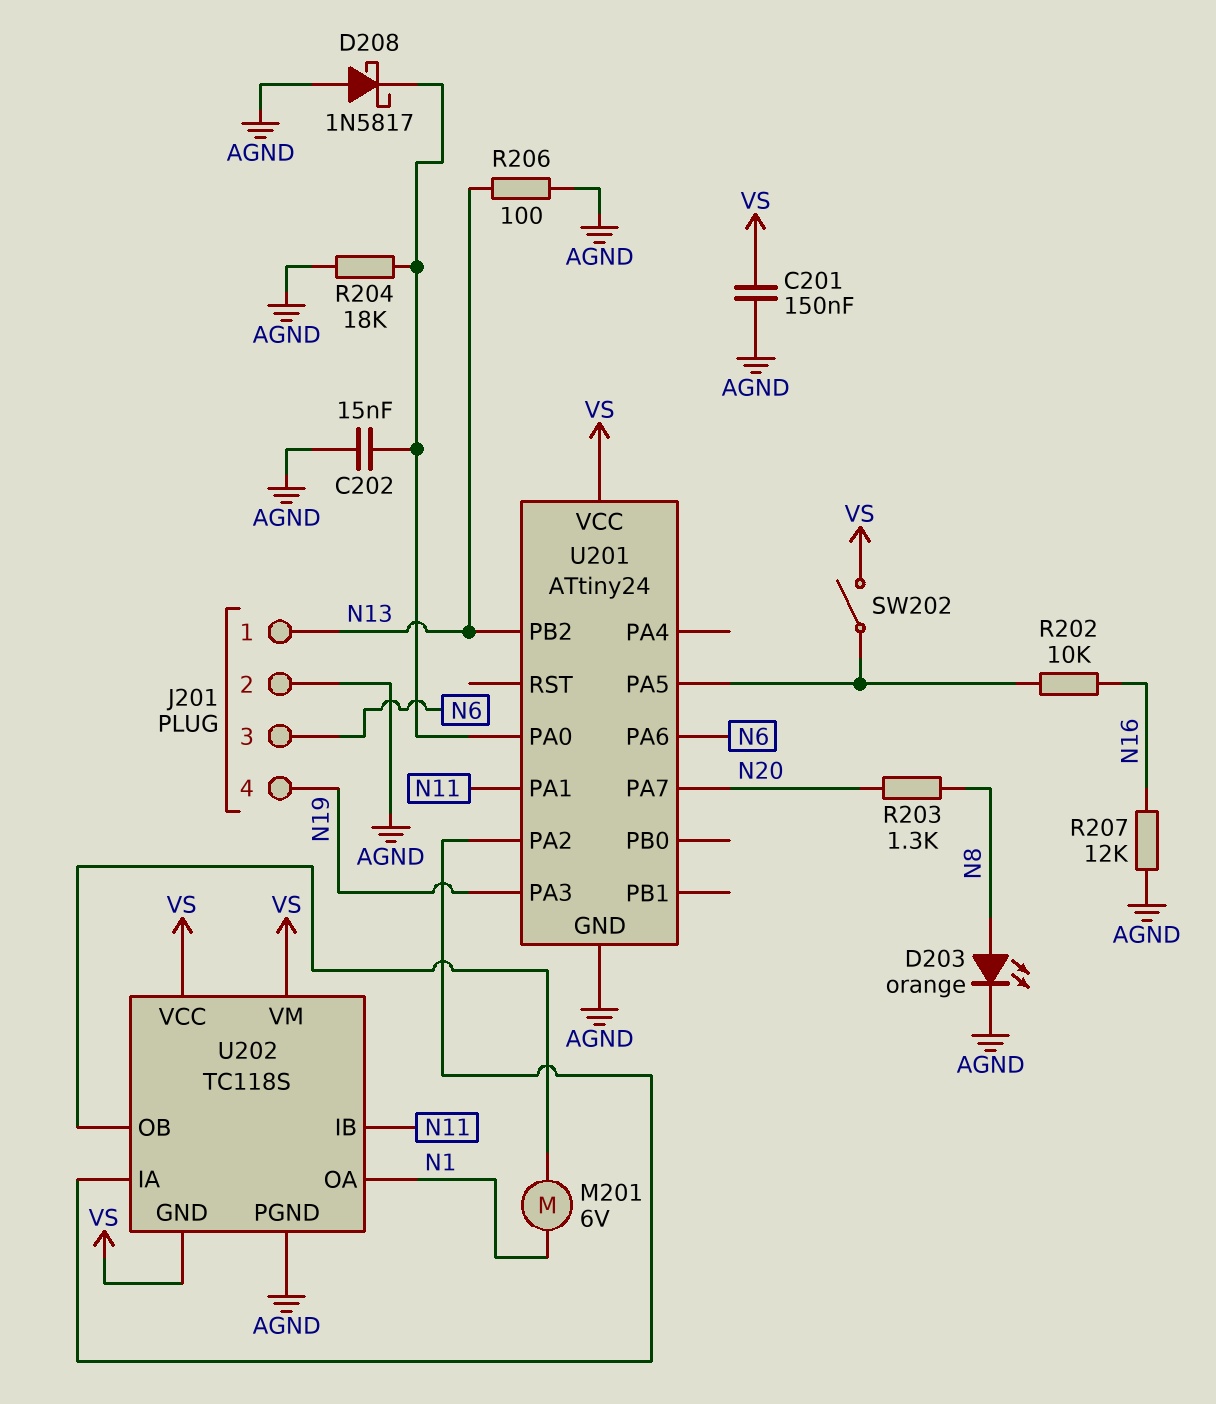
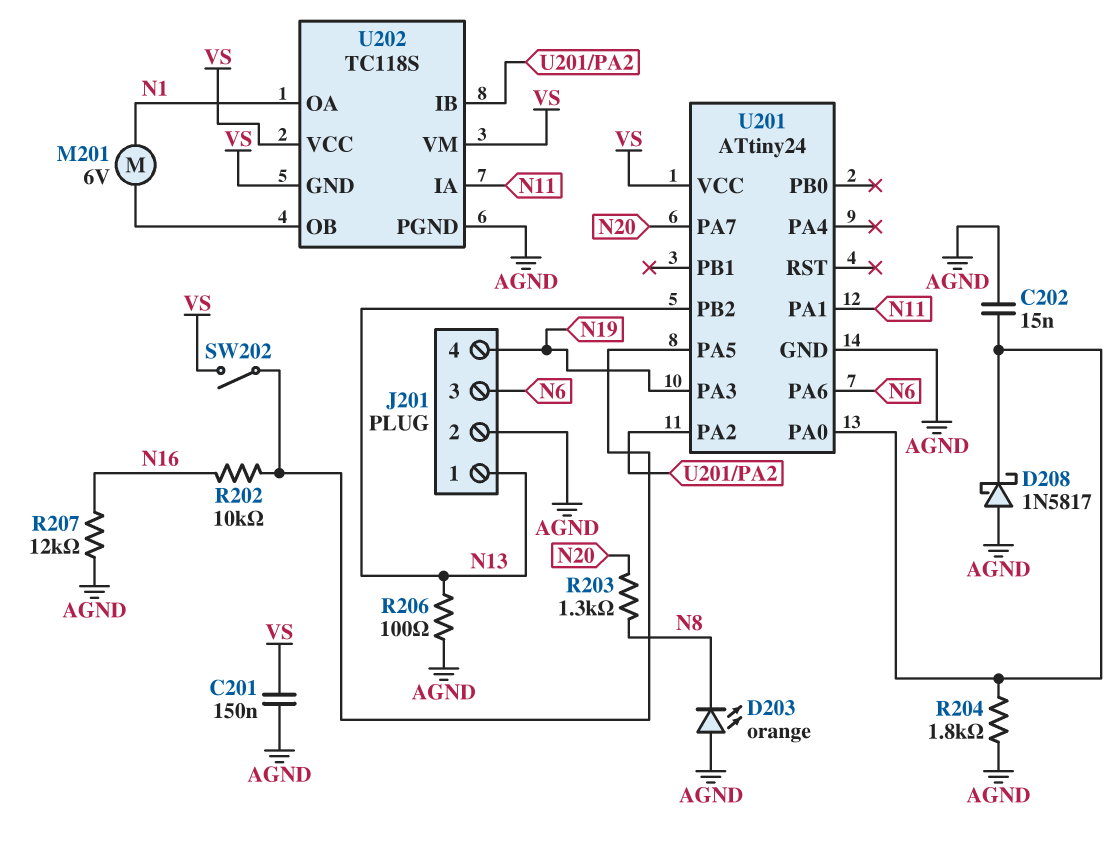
D203: LED orange (A N8, K AGND) -> LED orange (A AGND, K N8)
R204: 18k (AGND, U201/PA0) -> 1.8k (AGND, U201/PA0)
U202 pin IA: U201/PA2 -> N11
U202 pin IB: N11 -> U201/PA2

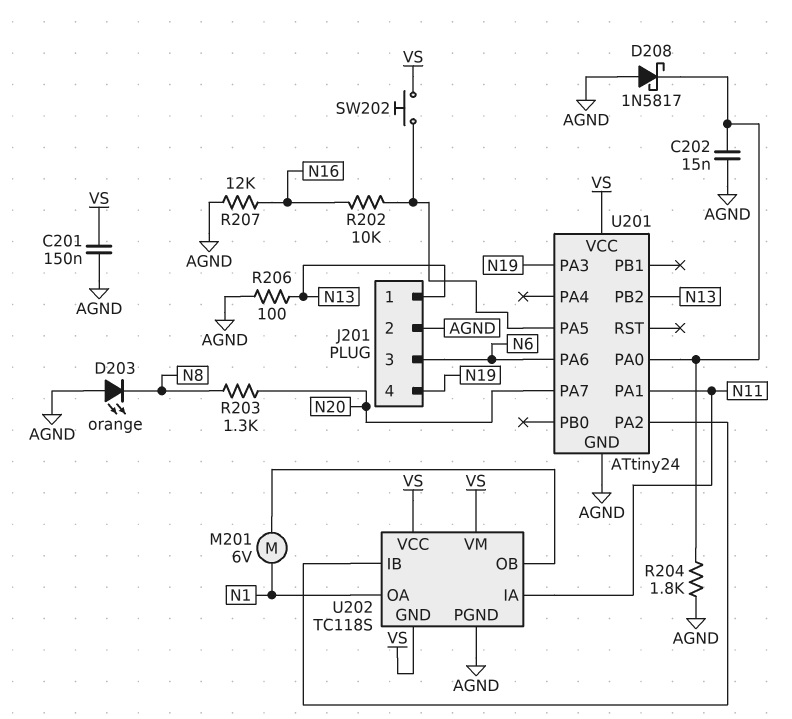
SW202: switch (U201/PA5, VS) -> button (U201/PA5, VS)

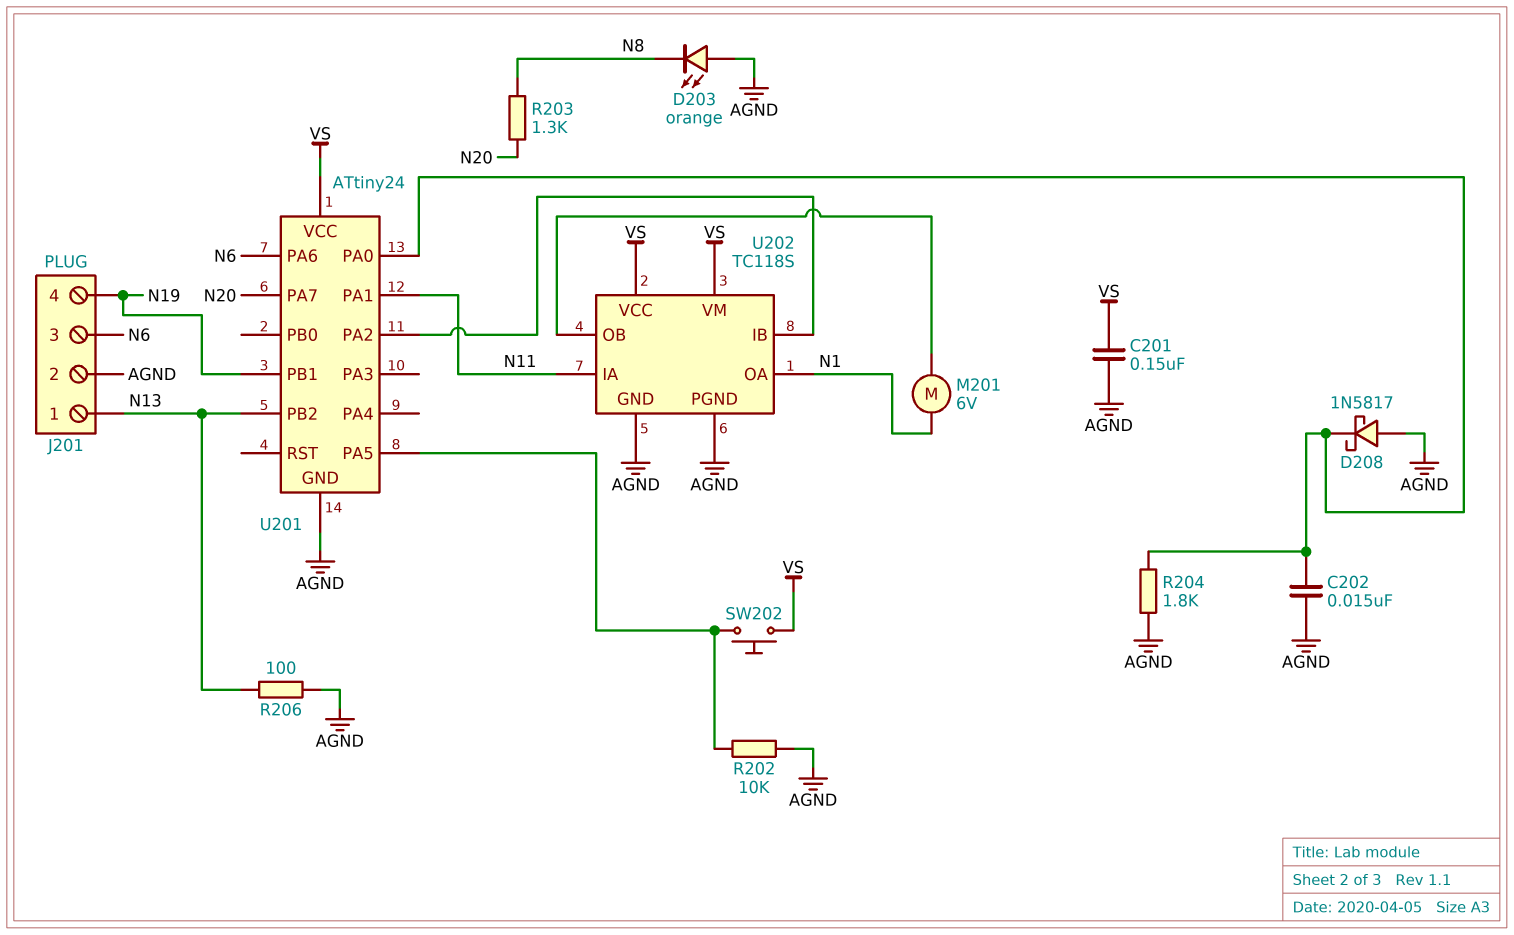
R202: 10k (N16, U201/PA5) -> 10k (AGND, U201/PA5)
R207: 12k (AGND, N16) -> none
U201 pin PA3: N19 -> none
U201 pin PB1: none -> N19
U202 pin GND: VS -> AGND

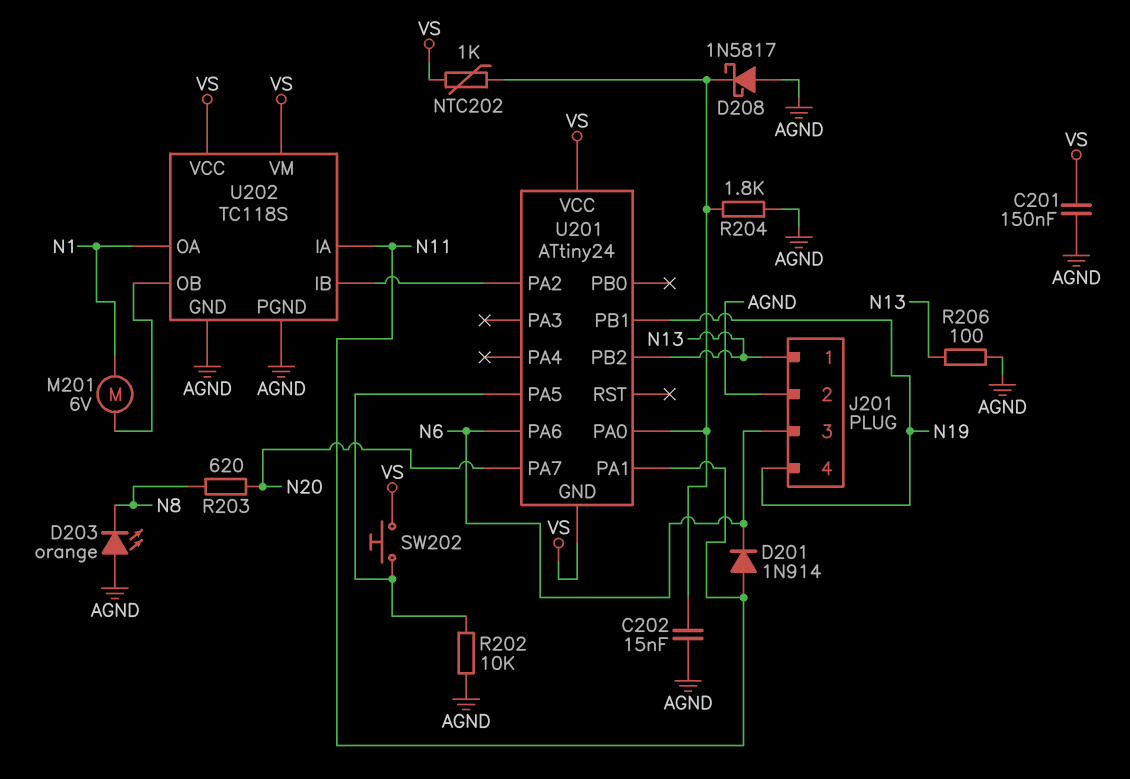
D201: none -> diode 1N914 (A N11, K N6)
NTC202: none -> 1k (U201/PA0, VS)
R203: 1.3k (N8, N20) -> 620 (N8, N20)
U201 pin GND: AGND -> VS

